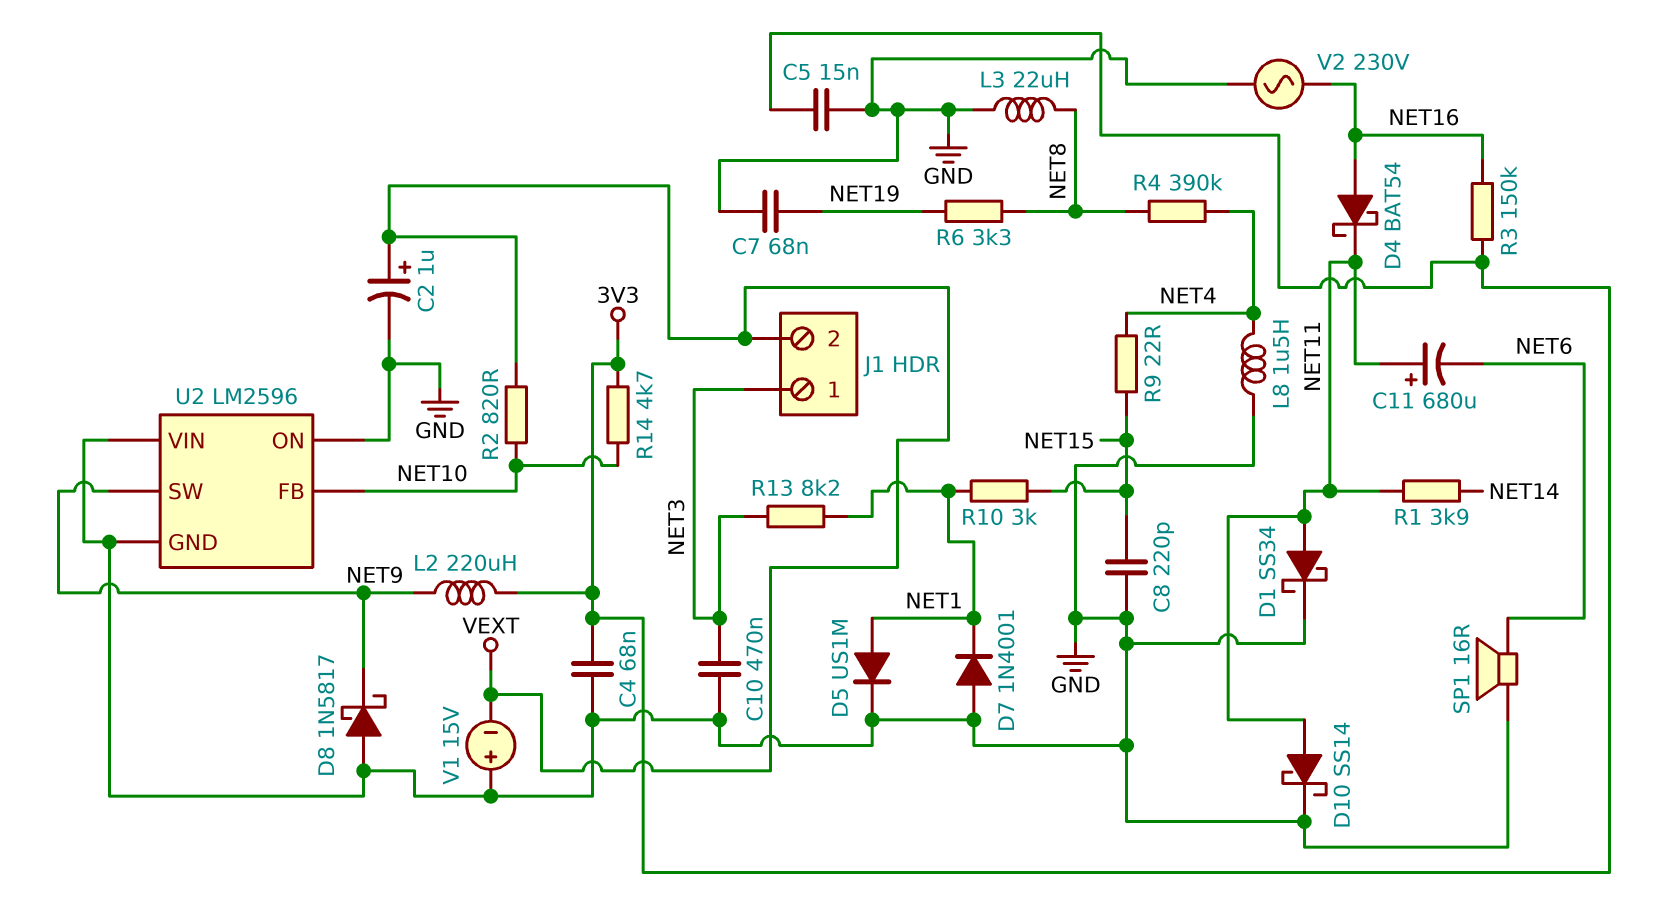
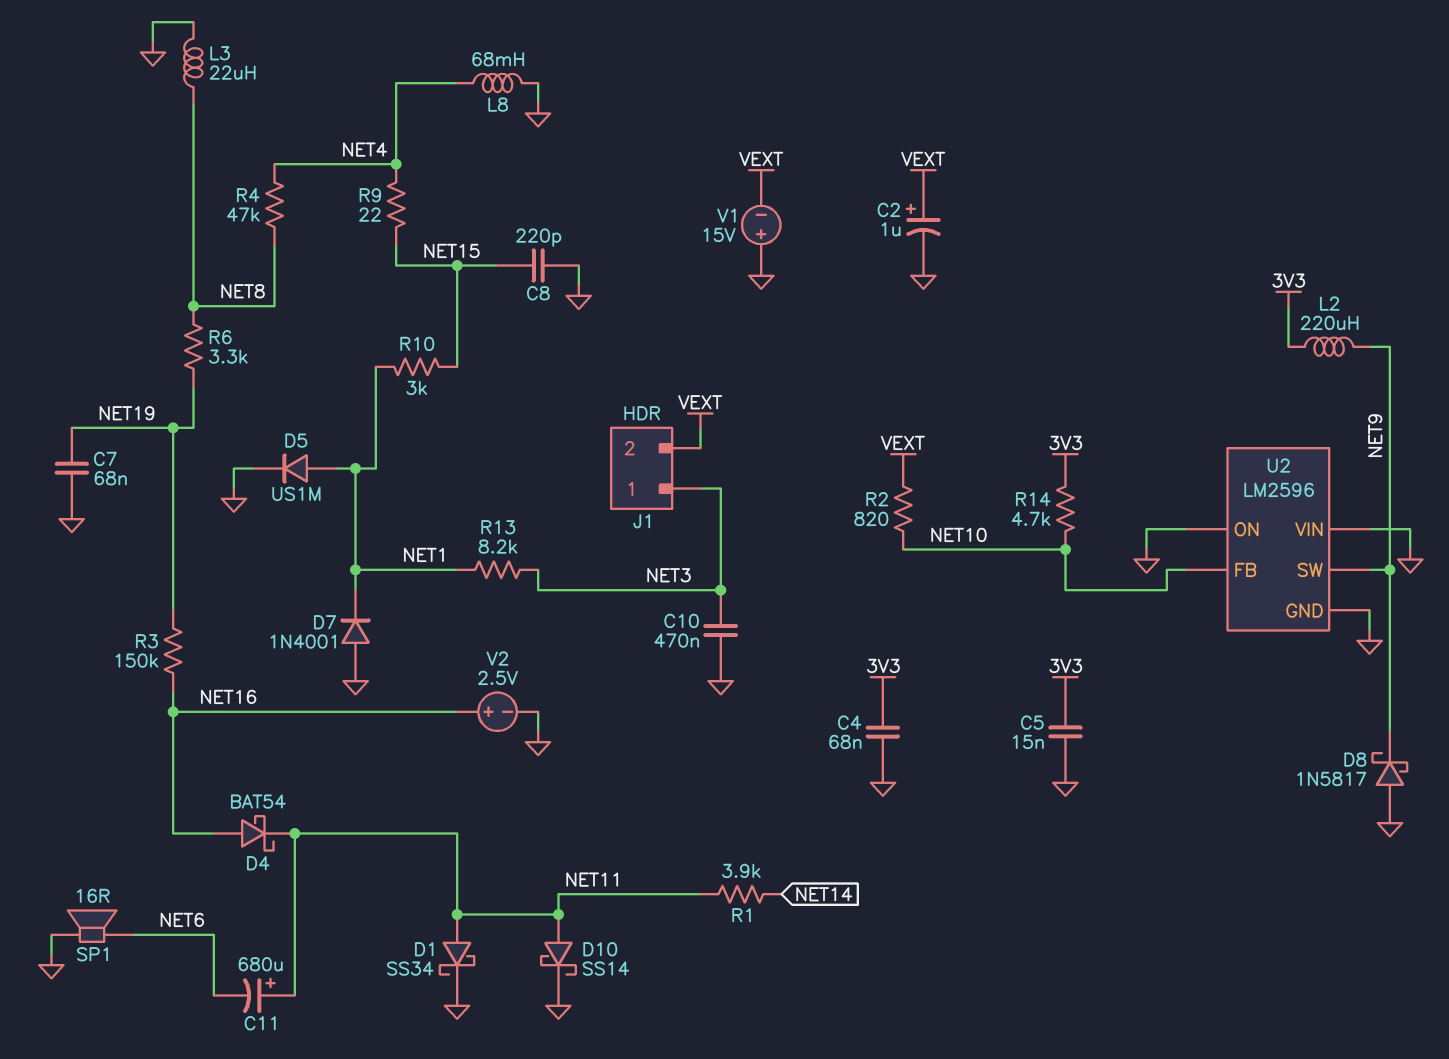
L8: 1.5uH (GND, NET4) -> 68mH (GND, NET4)
R3: 150k (3V3, NET16) -> 150k (NET16, NET19)
R4: 390k (NET4, NET8) -> 47k (NET4, NET8)
V2: AC 230V (GND, NET16) -> 2.5V (plus NET16, minus GND)

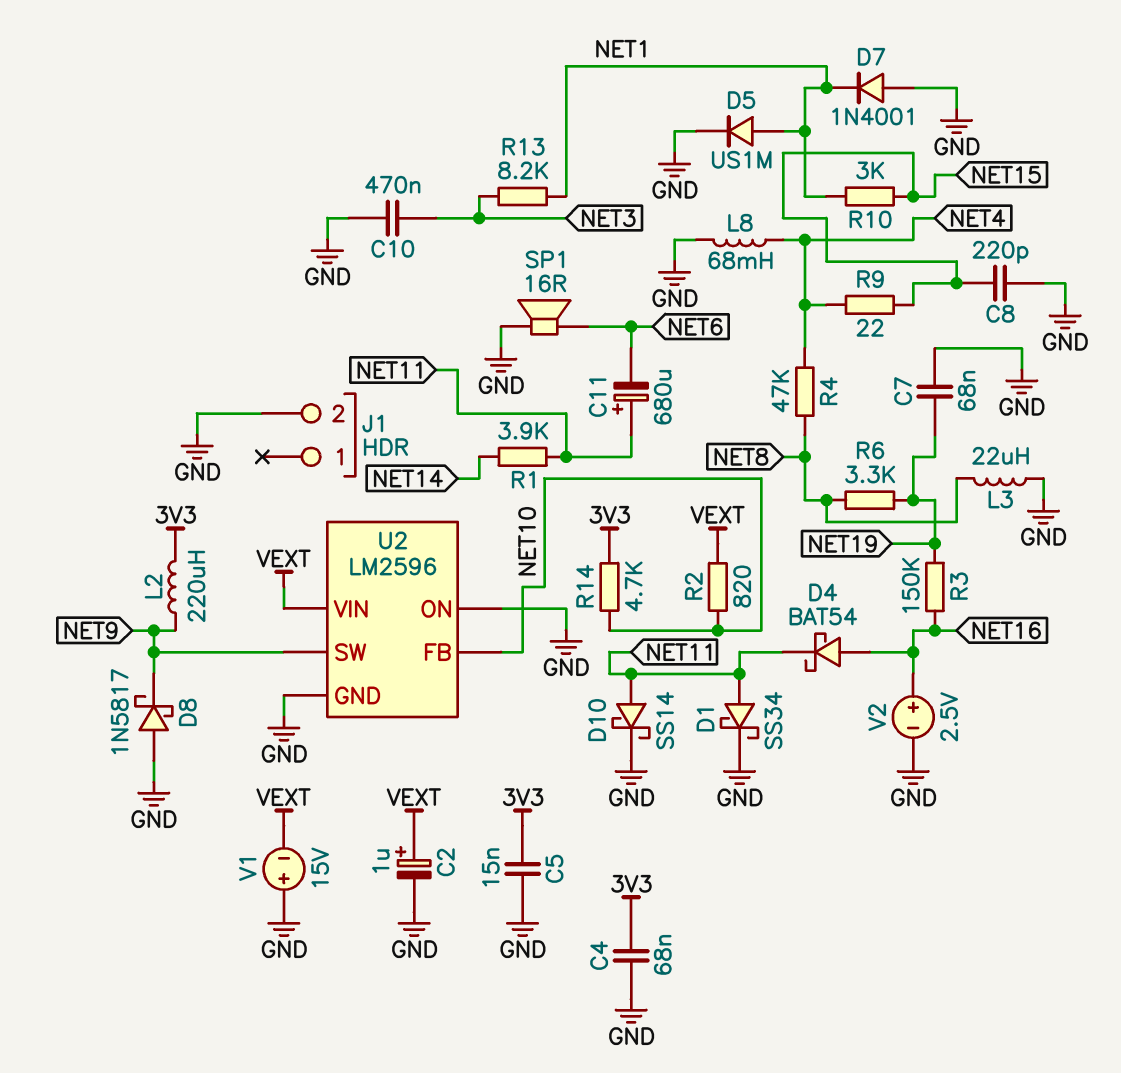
J1 pin 1: NET3 -> none
J1 pin 2: VEXT -> GND
U2 pin VIN: GND -> VEXT

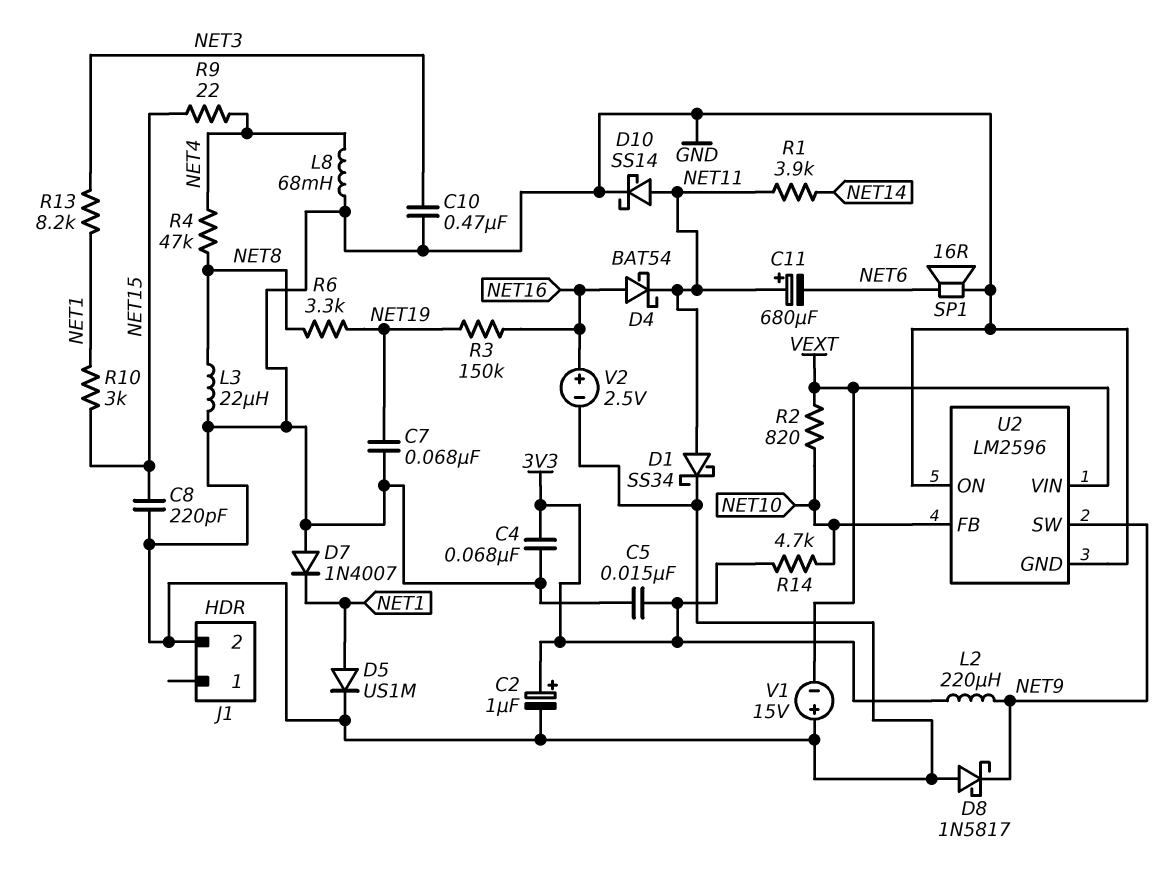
C2: 1uF (plus VEXT, minus GND) -> 1uF (plus 3V3, minus GND)
D7: diode 1N4001 (A GND, K NET1) -> diode 1N4007 (A GND, K NET1)

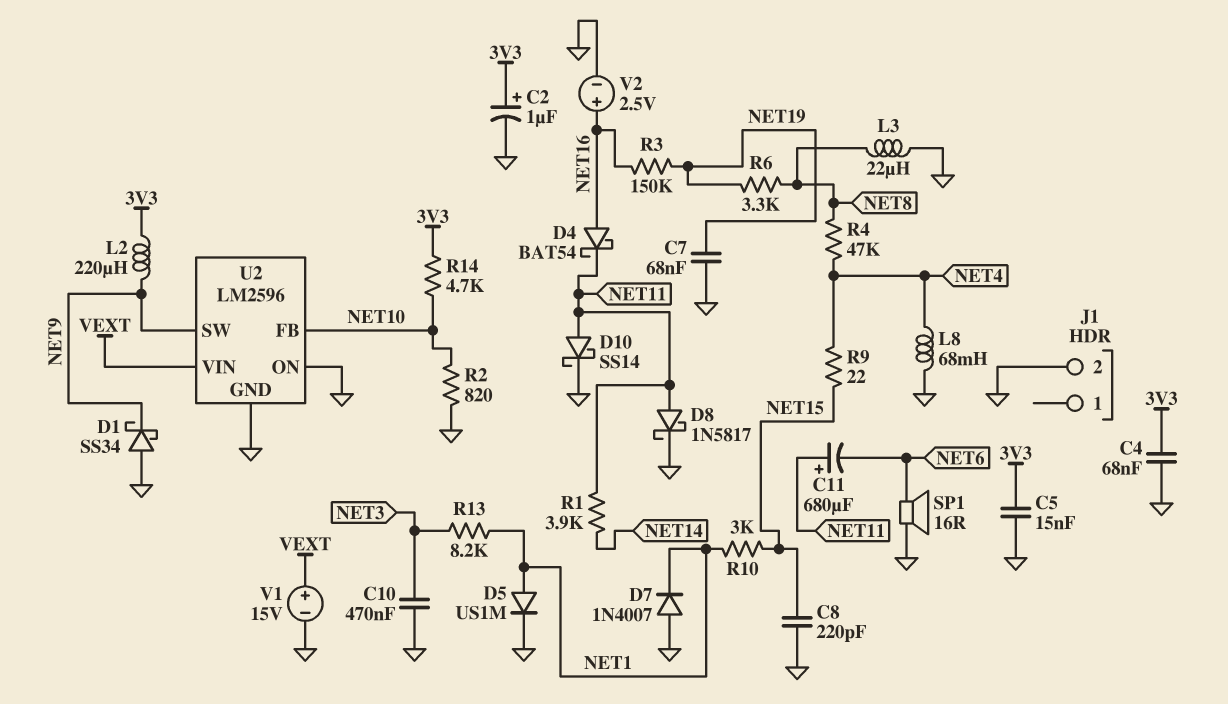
D1: schottky SS34 (A NET11, K GND) -> schottky SS34 (A GND, K NET9)
D8: schottky 1N5817 (A GND, K NET9) -> schottky 1N5817 (A NET11, K GND)
R2: 820 (NET10, VEXT) -> 820 (GND, NET10)
V1: 15V (plus GND, minus VEXT) -> 15V (plus VEXT, minus GND)

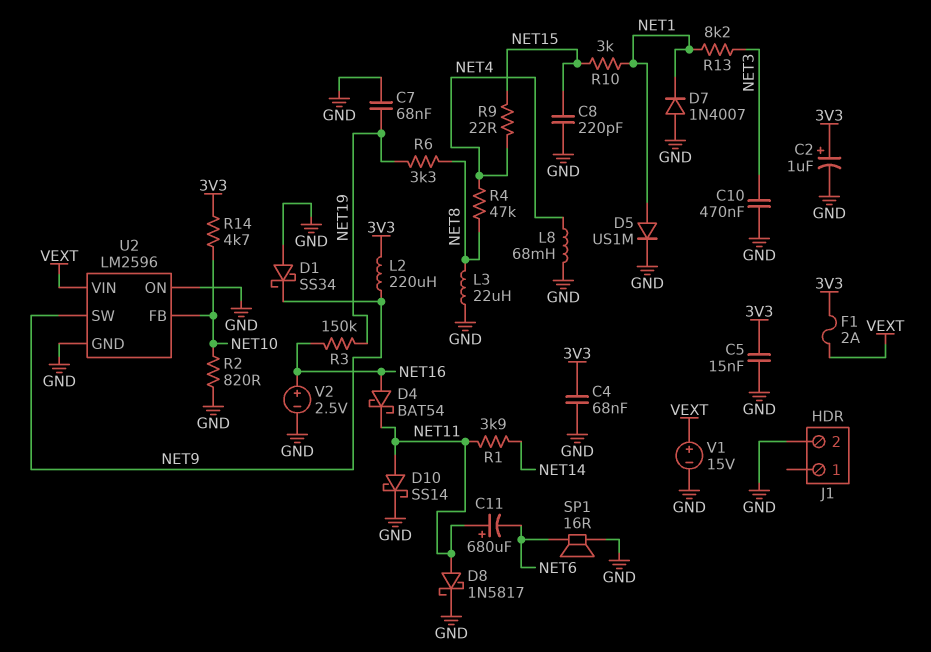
F1: none -> 2A (3V3, VEXT)

